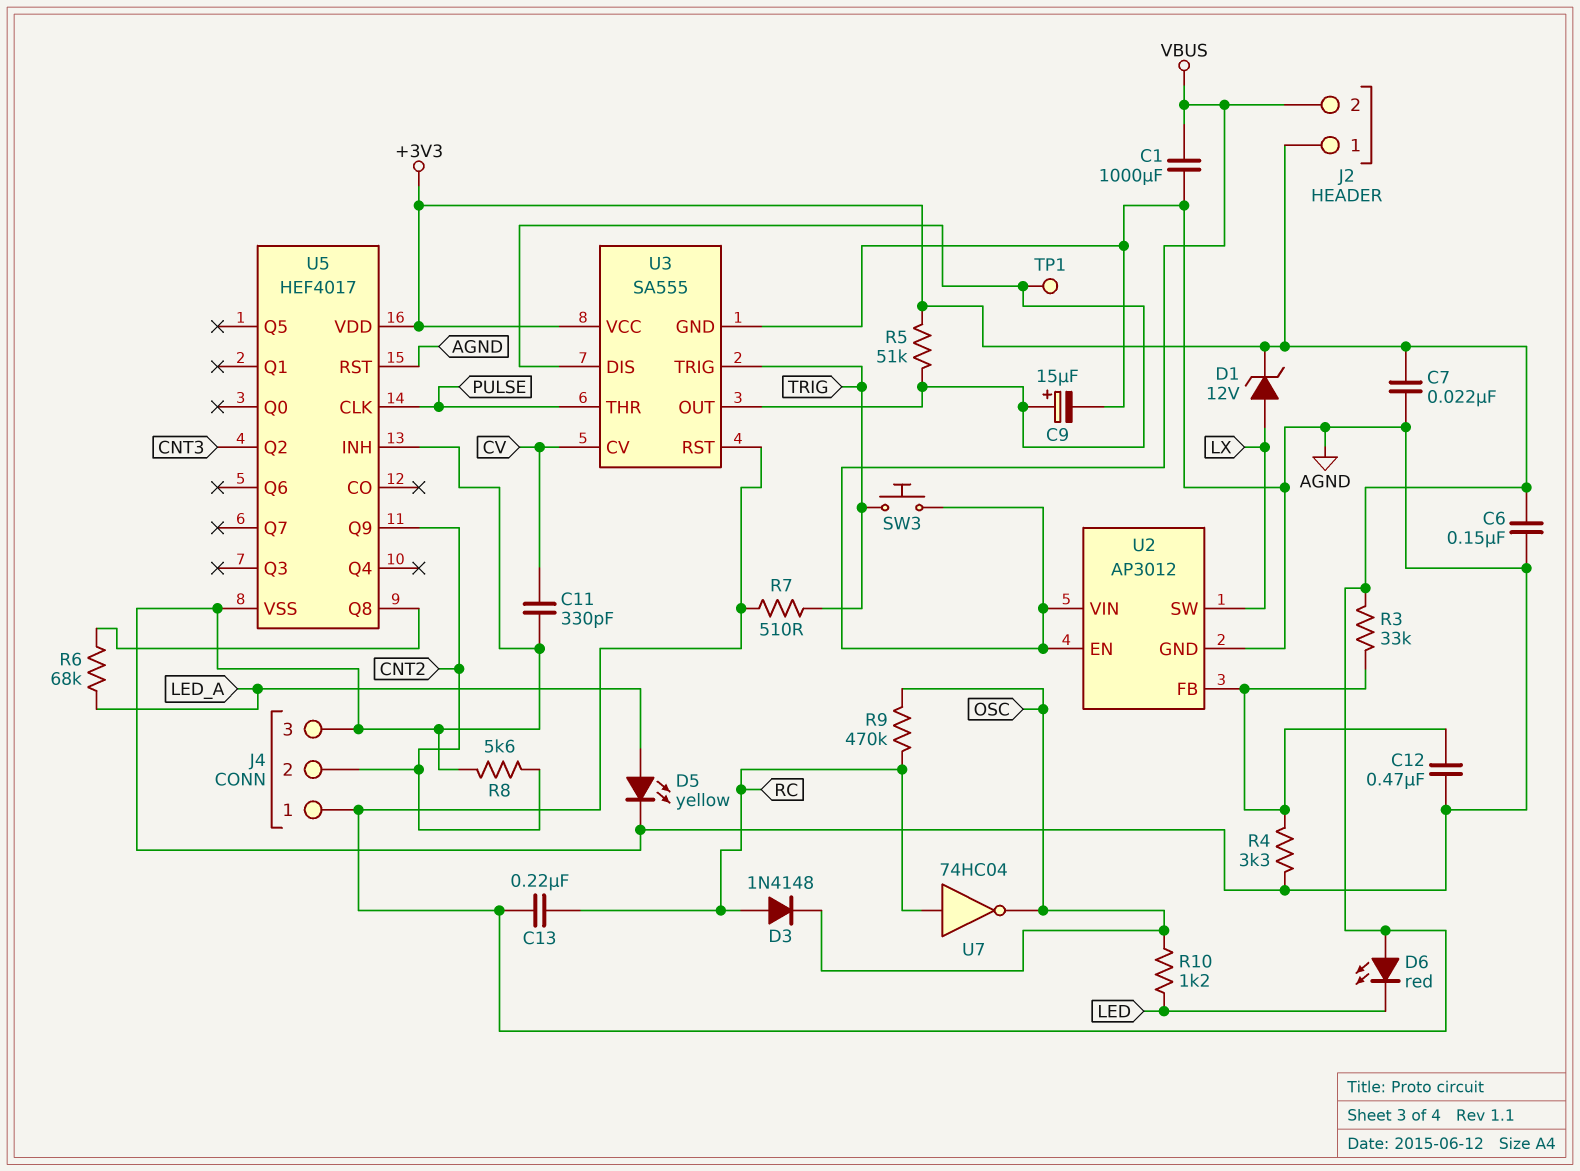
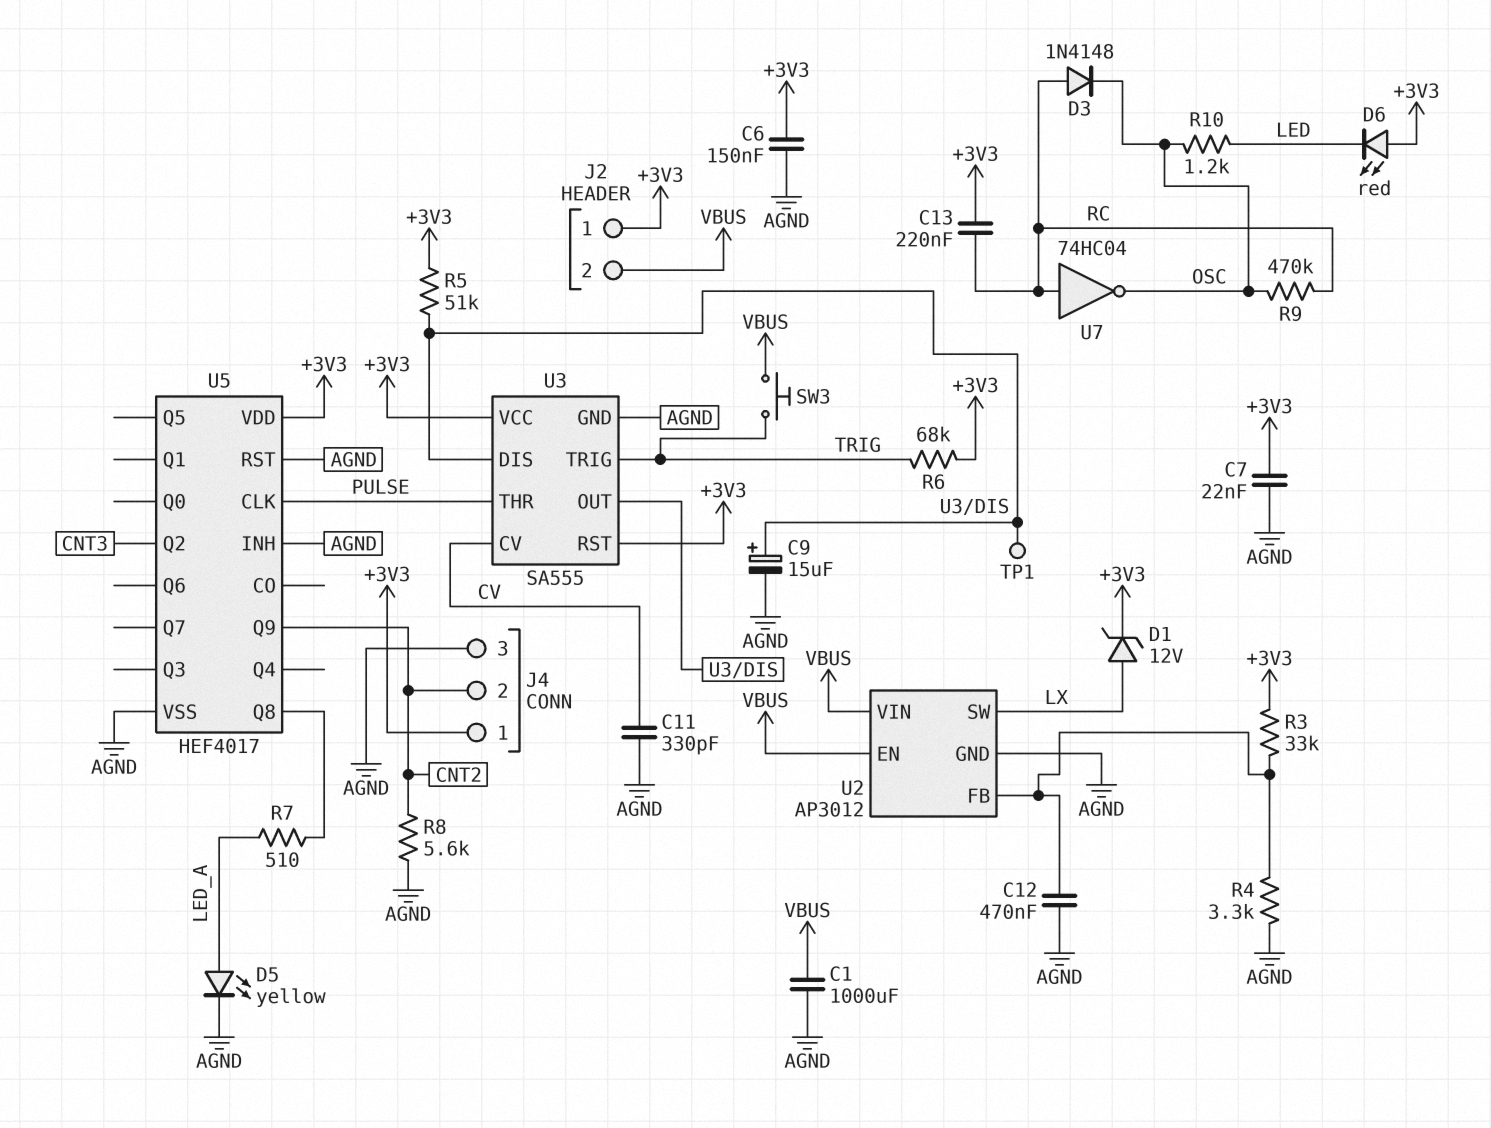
R6: 68k (LED_A, U5/Q8) -> 68k (+3V3, TRIG)
R7: 510 (+3V3, TRIG) -> 510 (LED_A, U5/Q8)

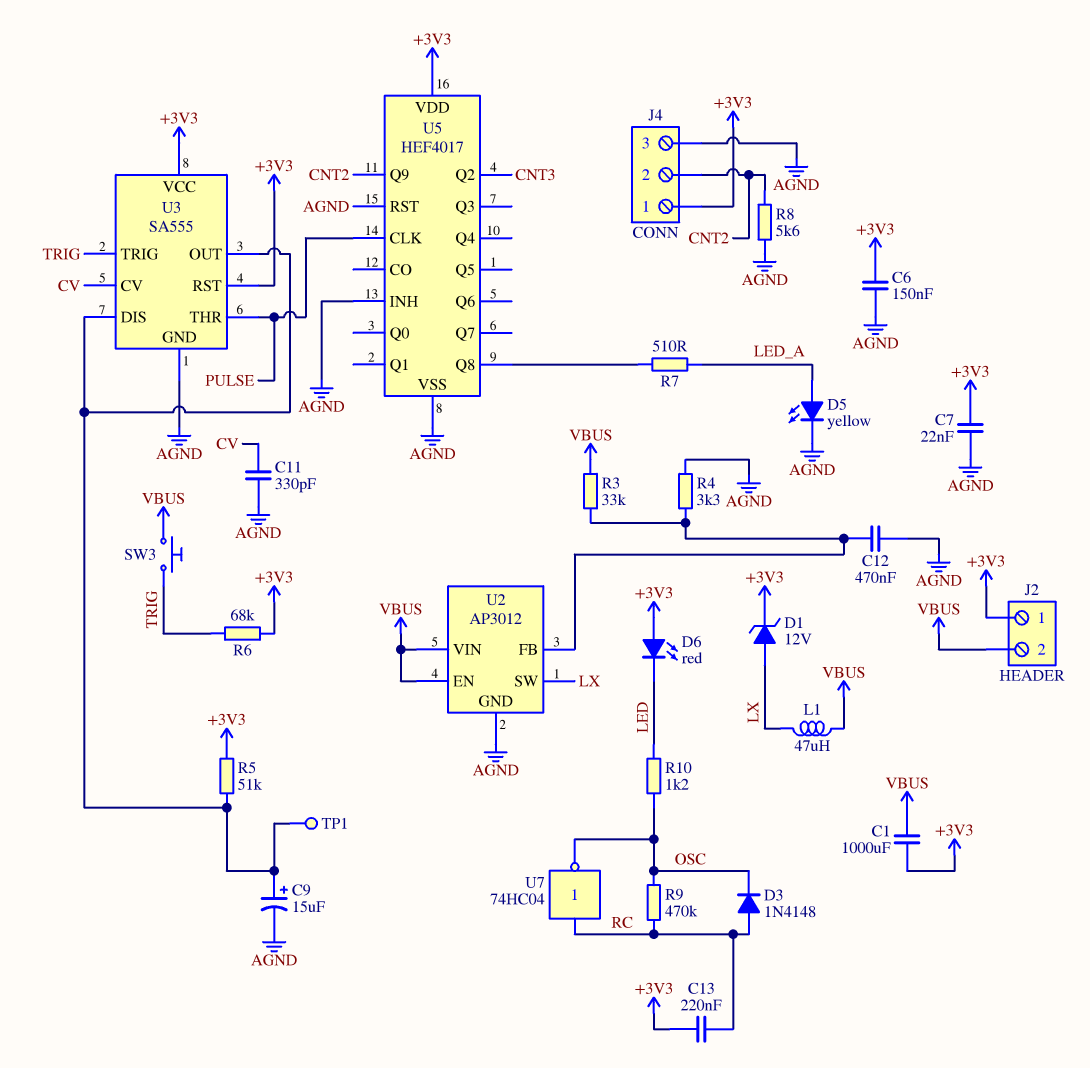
C1: 1000uF (AGND, VBUS) -> 1000uF (+3V3, VBUS)
L1: none -> 47uH (LX, VBUS)
R3: 33k (+3V3, U2/FB) -> 33k (U2/FB, VBUS)

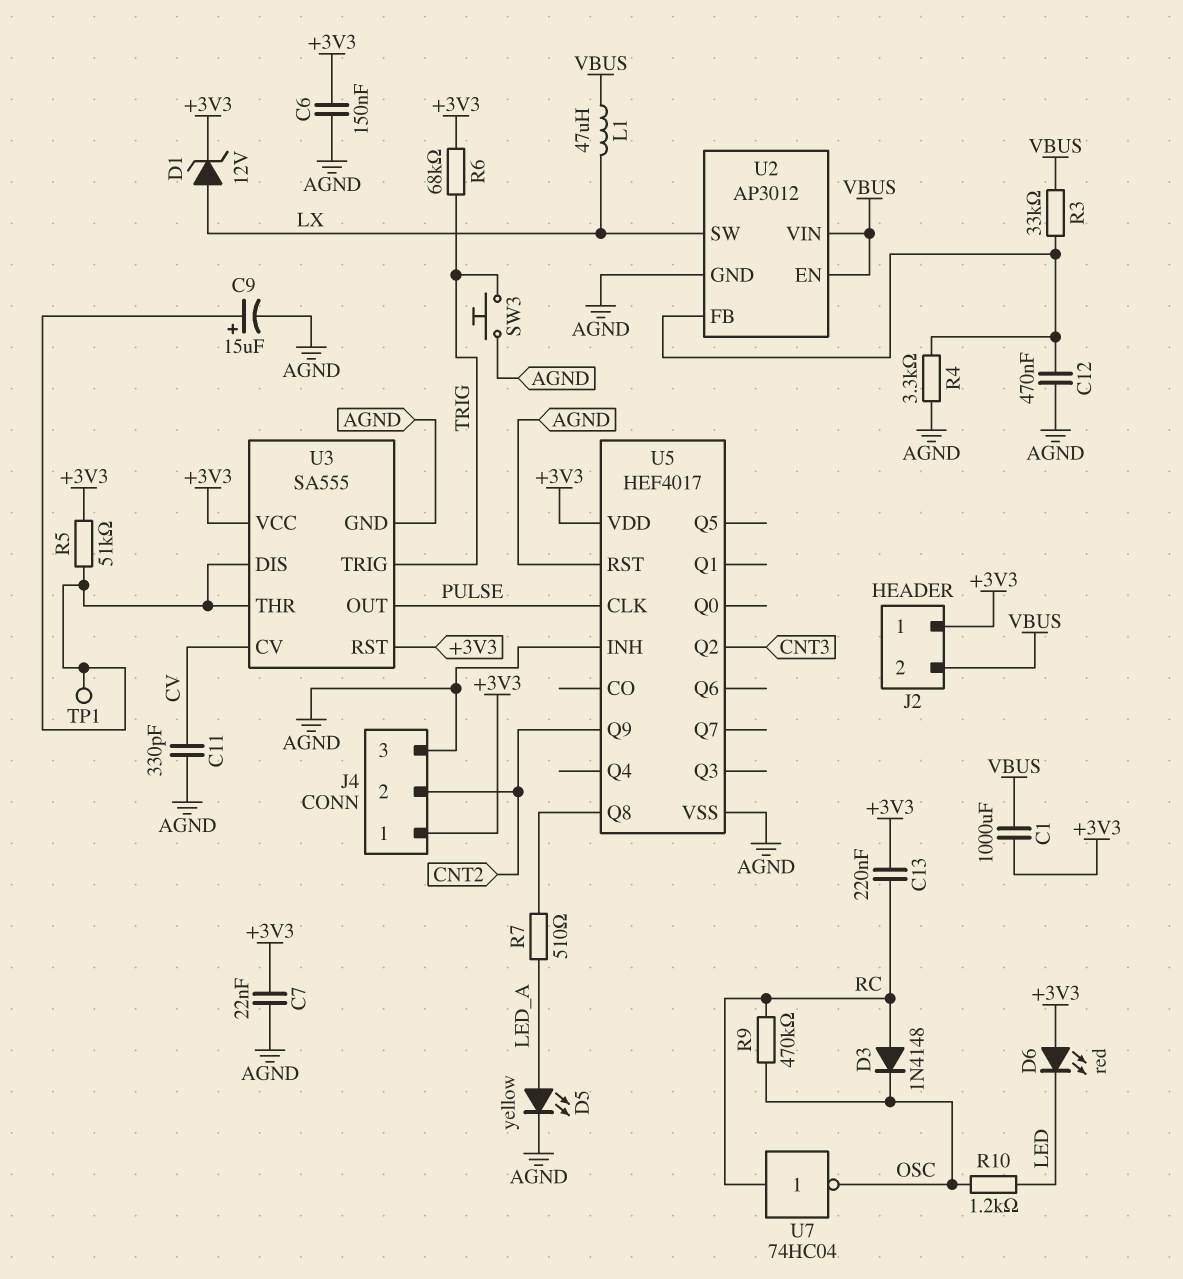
R8: 5.6k (AGND, CNT2) -> none
SW3: button (TRIG, VBUS) -> button (AGND, TRIG)
U3 pin OUT: U3/DIS -> PULSE
U3 pin THR: PULSE -> U3/DIS

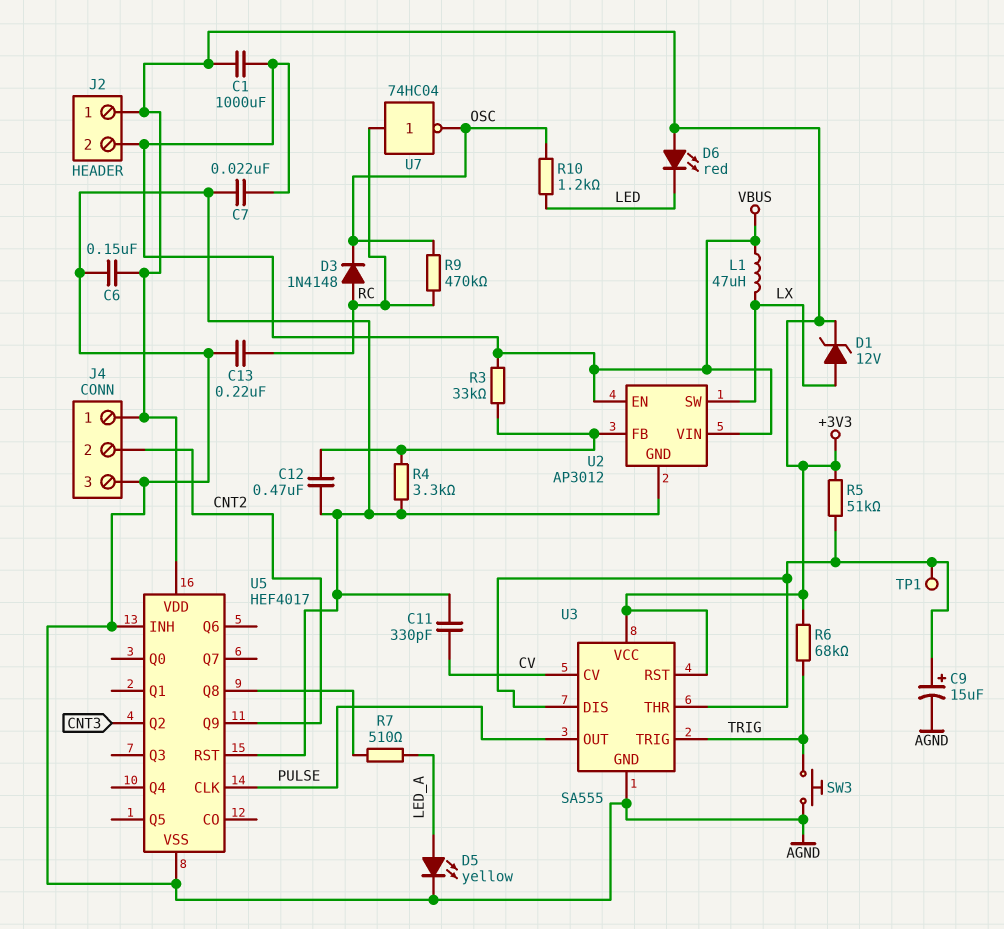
C7: 22nF (+3V3, AGND) -> 22nF (AGND, VBUS)
C13: 220nF (+3V3, RC) -> 220nF (AGND, RC)

